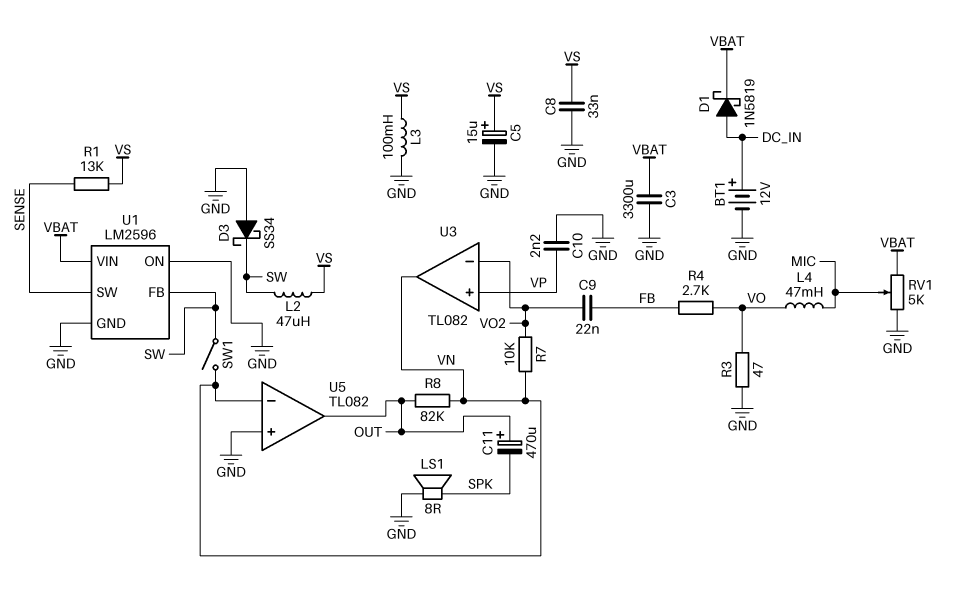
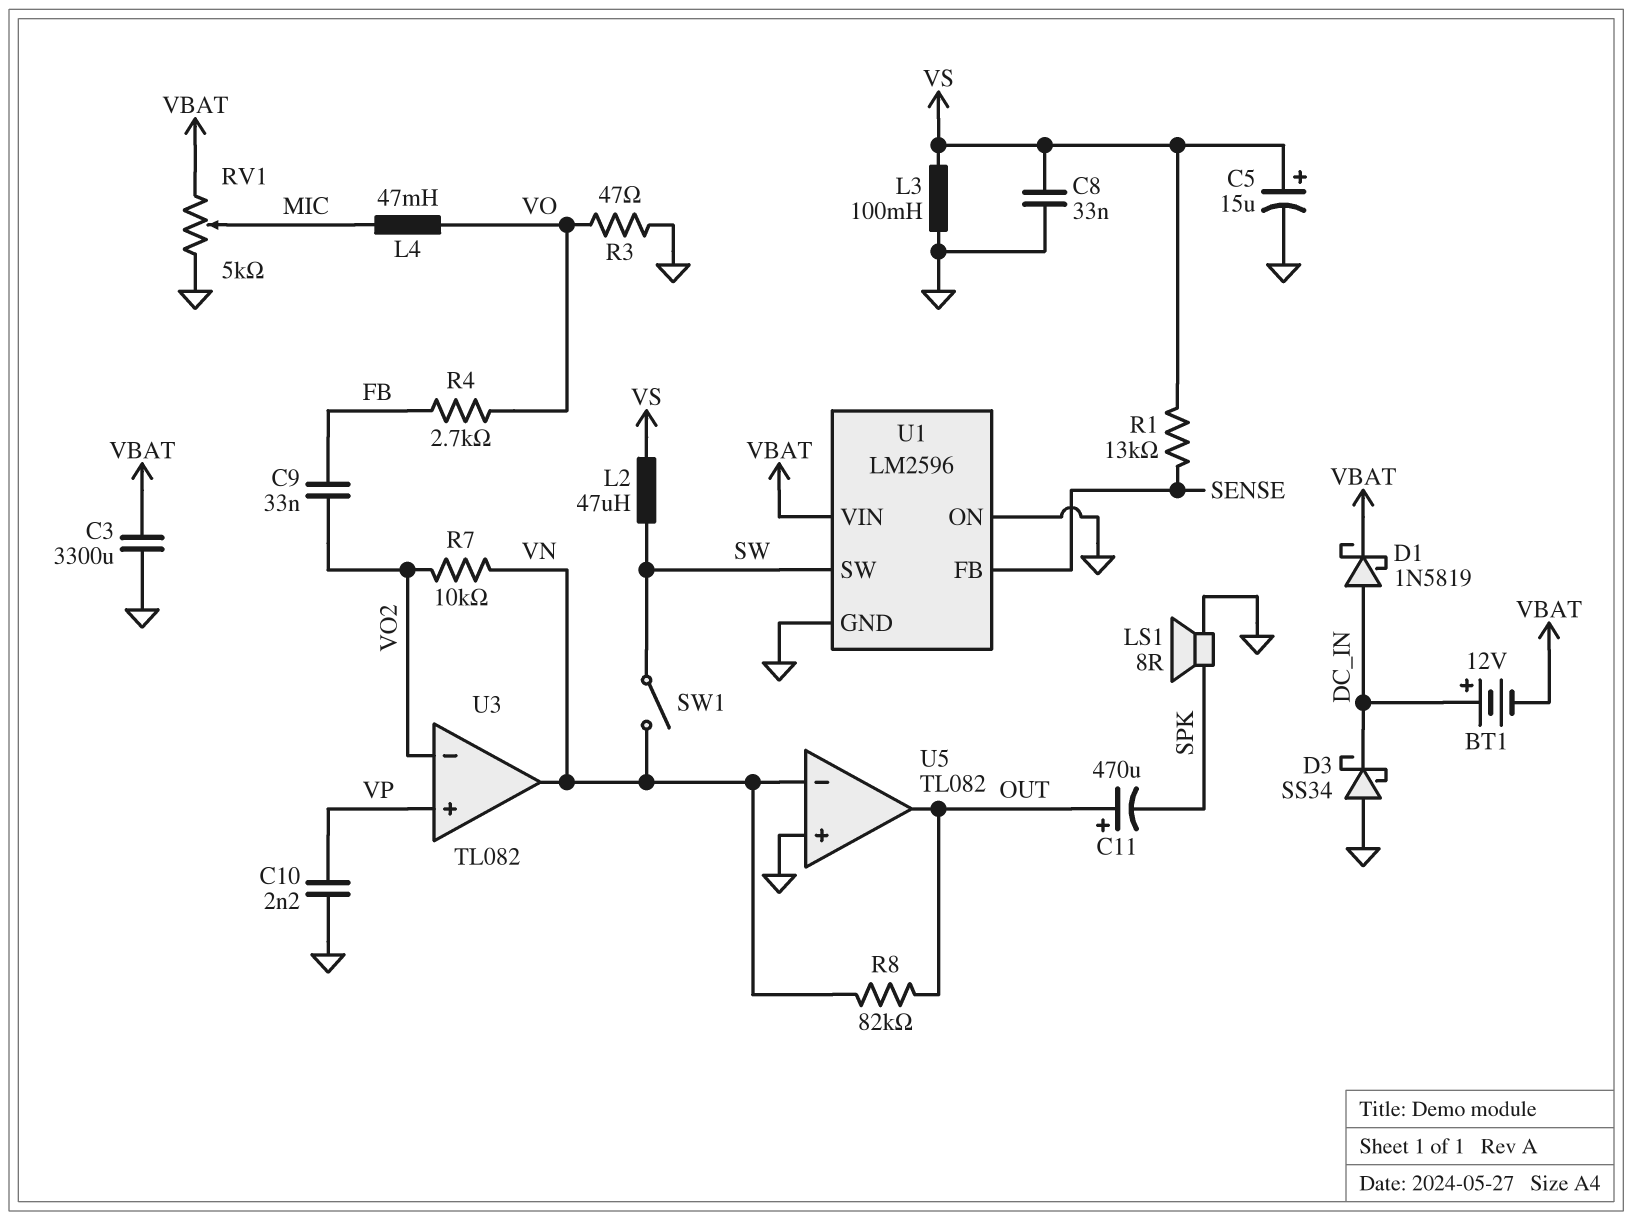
BT1: 12V (plus DC_IN, minus GND) -> 12V (plus DC_IN, minus VBAT)
C9: 22nF (FB, VO2) -> 33nF (FB, VO2)
D3: schottky SS34 (A GND, K SW) -> schottky SS34 (A GND, K DC_IN)
U1 pin FB: SW -> SENSE
U1 pin SW: SENSE -> SW

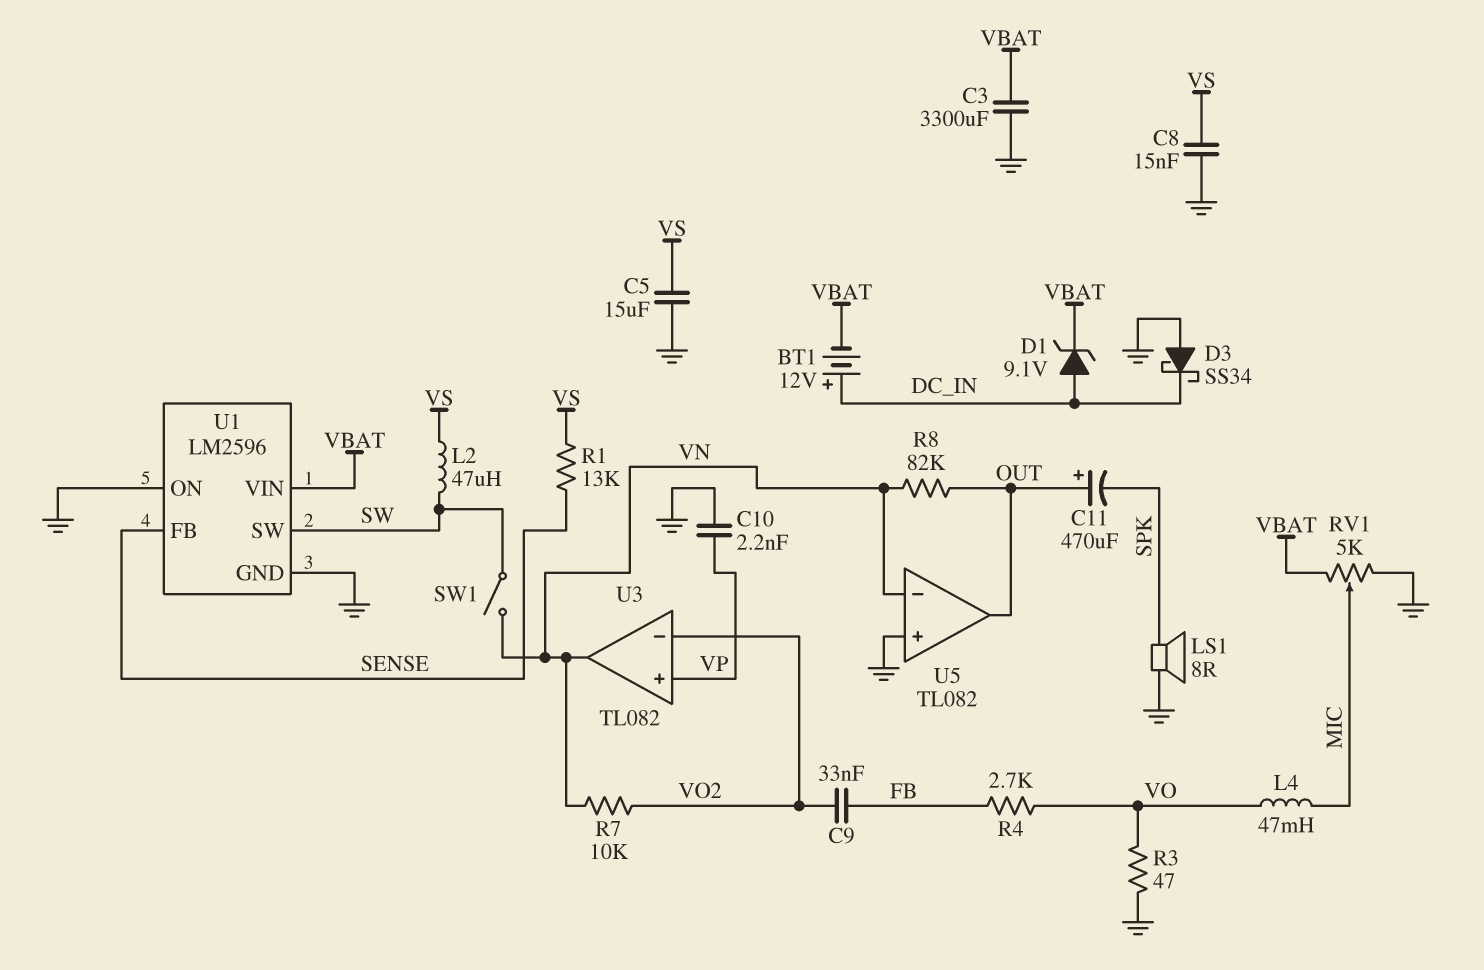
C5: 15uF (plus VS, minus GND) -> 15uF (GND, VS)
C8: 33nF (GND, VS) -> 15nF (GND, VS)
D1: schottky 1N5819 (A DC_IN, K VBAT) -> zener 9.1V (A DC_IN, K VBAT)
L3: 100mH (GND, VS) -> none

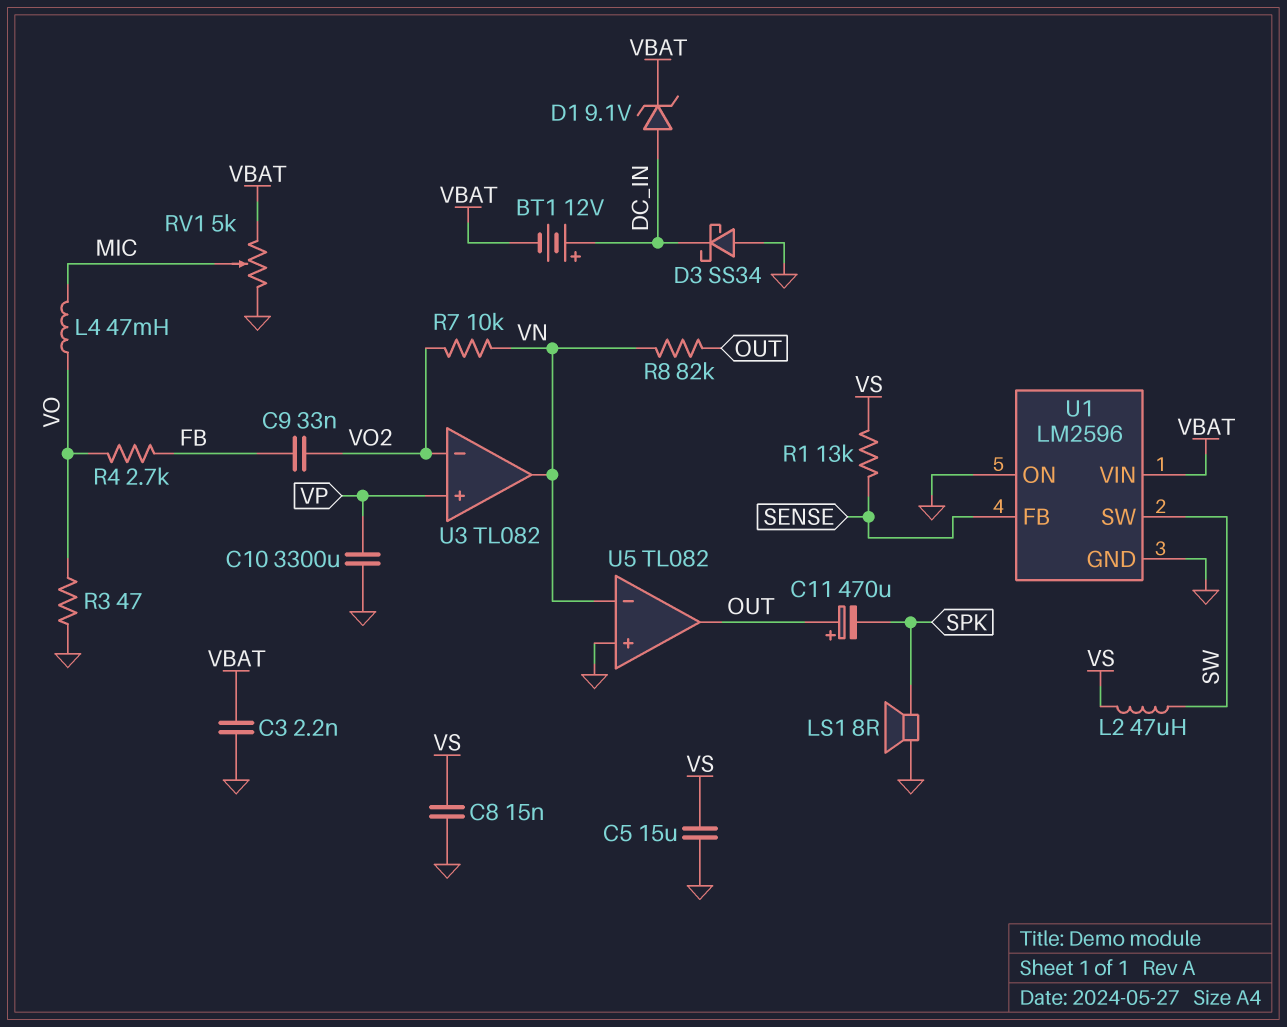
C3: 3300uF (GND, VBAT) -> 2.2nF (GND, VBAT)
C10: 2.2nF (GND, VP) -> 3300uF (GND, VP)
SW1: switch (SW, VN) -> none

